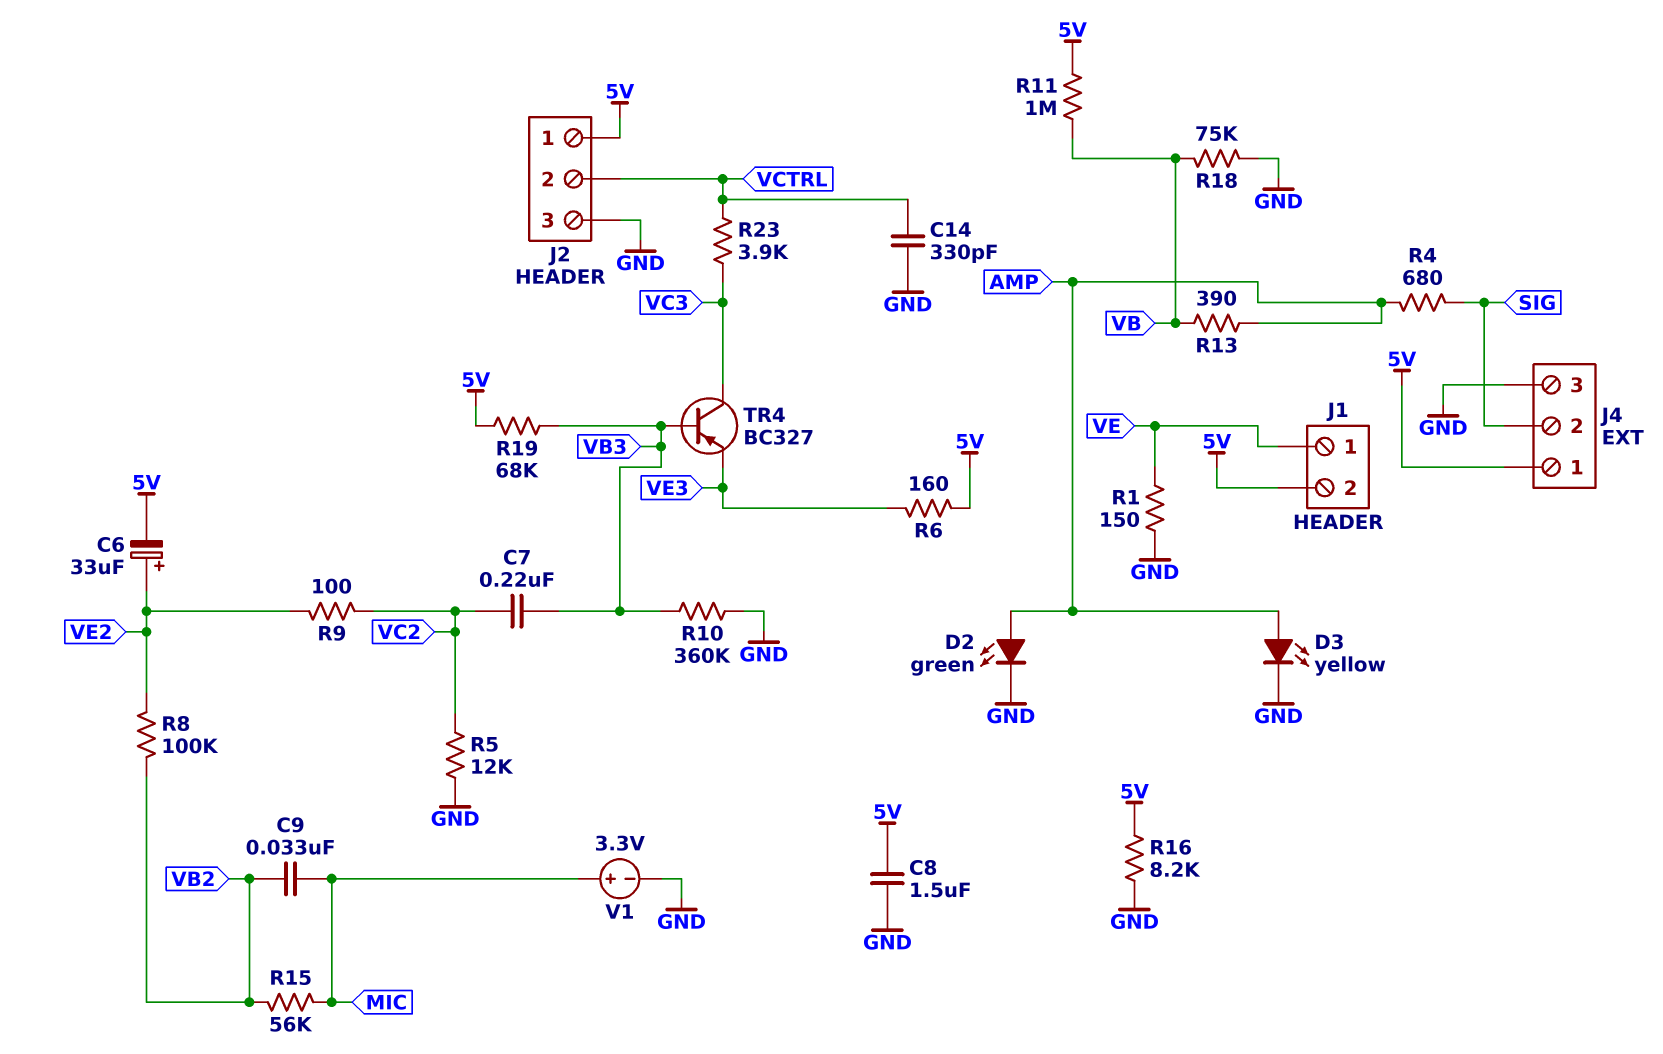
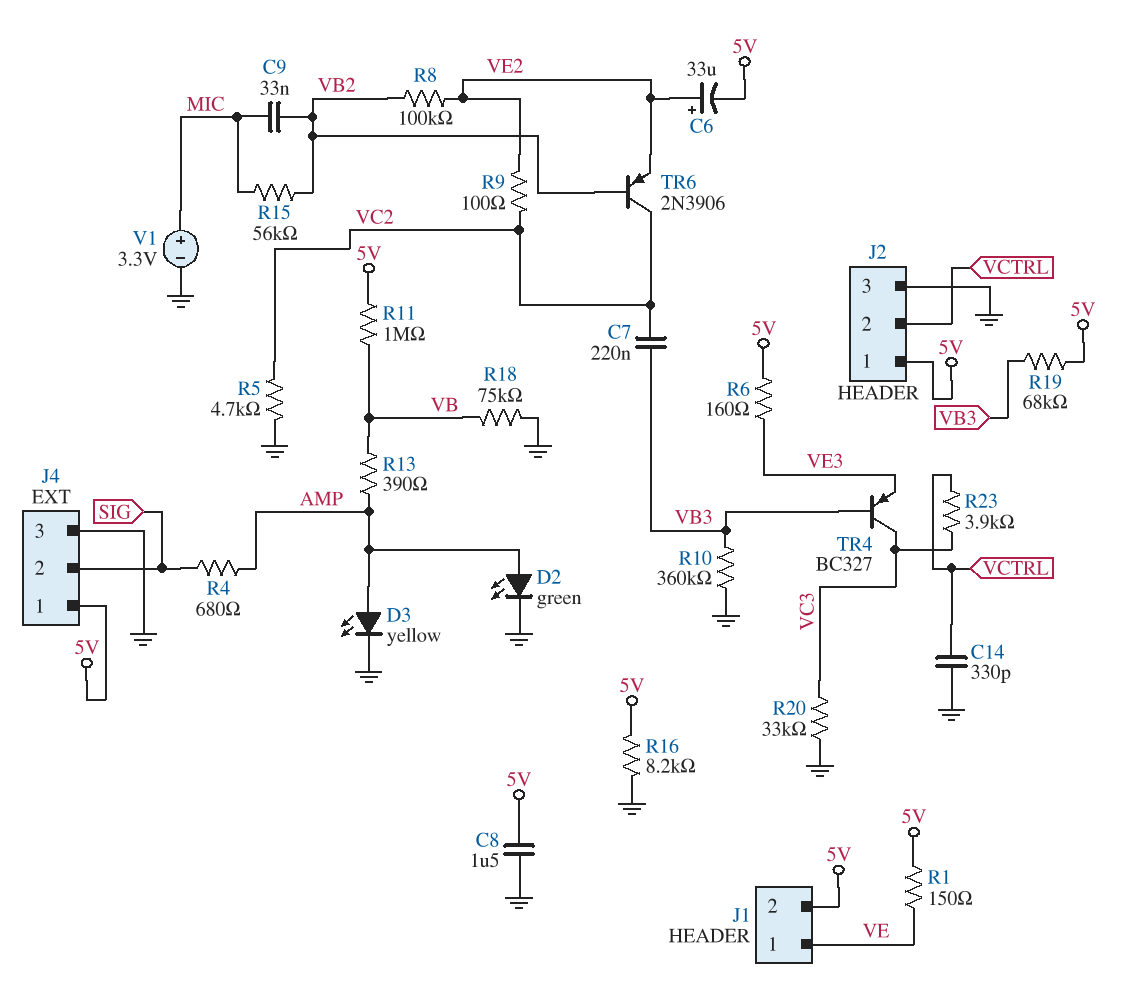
R1: 150 (GND, VE) -> 150 (5V, VE)
R5: 12k (GND, VC2) -> 4.7k (GND, VC2)
R20: none -> 33k (GND, VC3)
TR6: none -> PNP 2N3906 (B VB2, C VC2, E VE2)

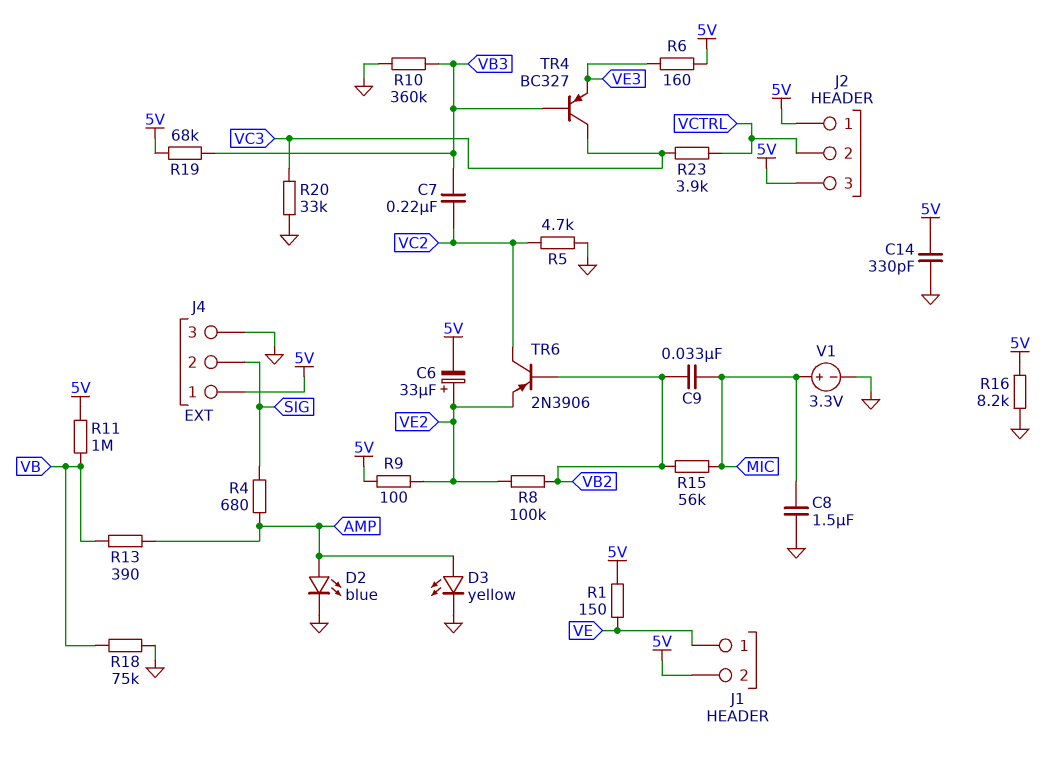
C8: 1.5uF (5V, GND) -> 1.5uF (GND, MIC)
C14: 330pF (GND, VCTRL) -> 330pF (5V, GND)
D2: LED green (A AMP, K GND) -> LED blue (A AMP, K GND)
J2 pin 3: GND -> 5V
R9: 100 (VC2, VE2) -> 100 (5V, VE2)

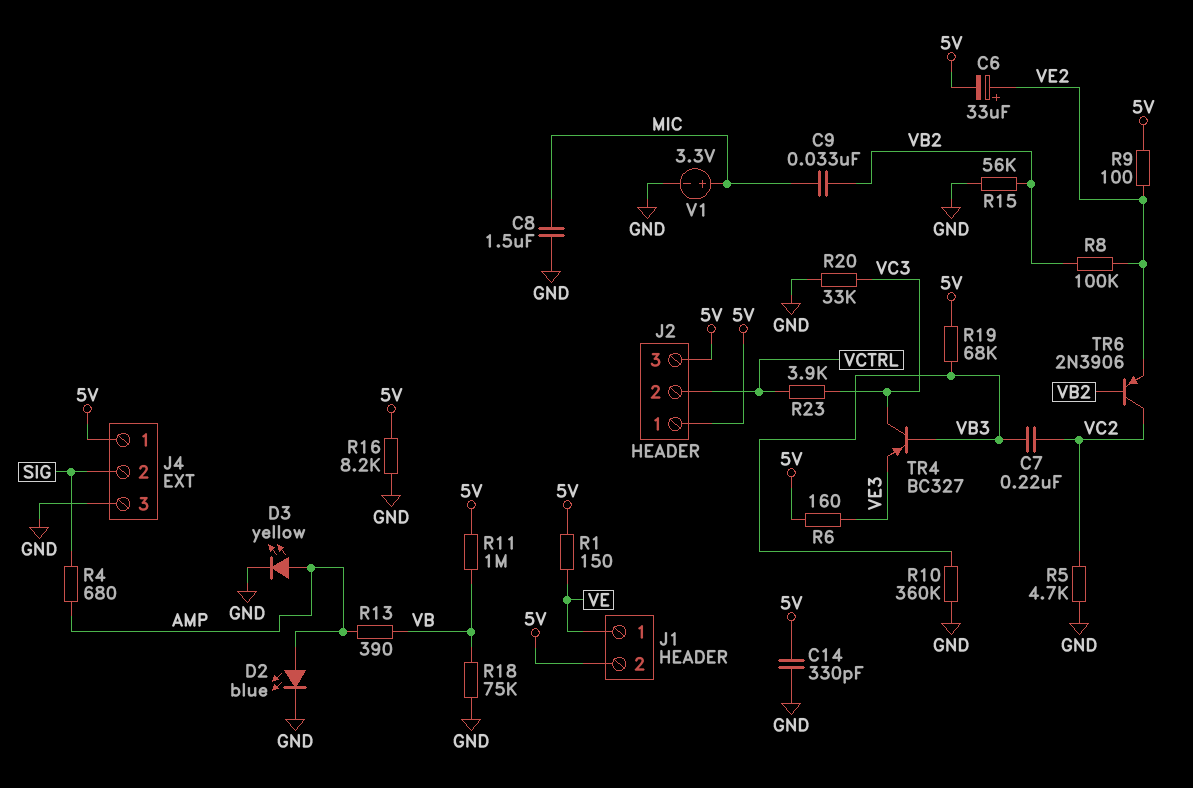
R15: 56k (MIC, VB2) -> 56k (GND, VB2)

